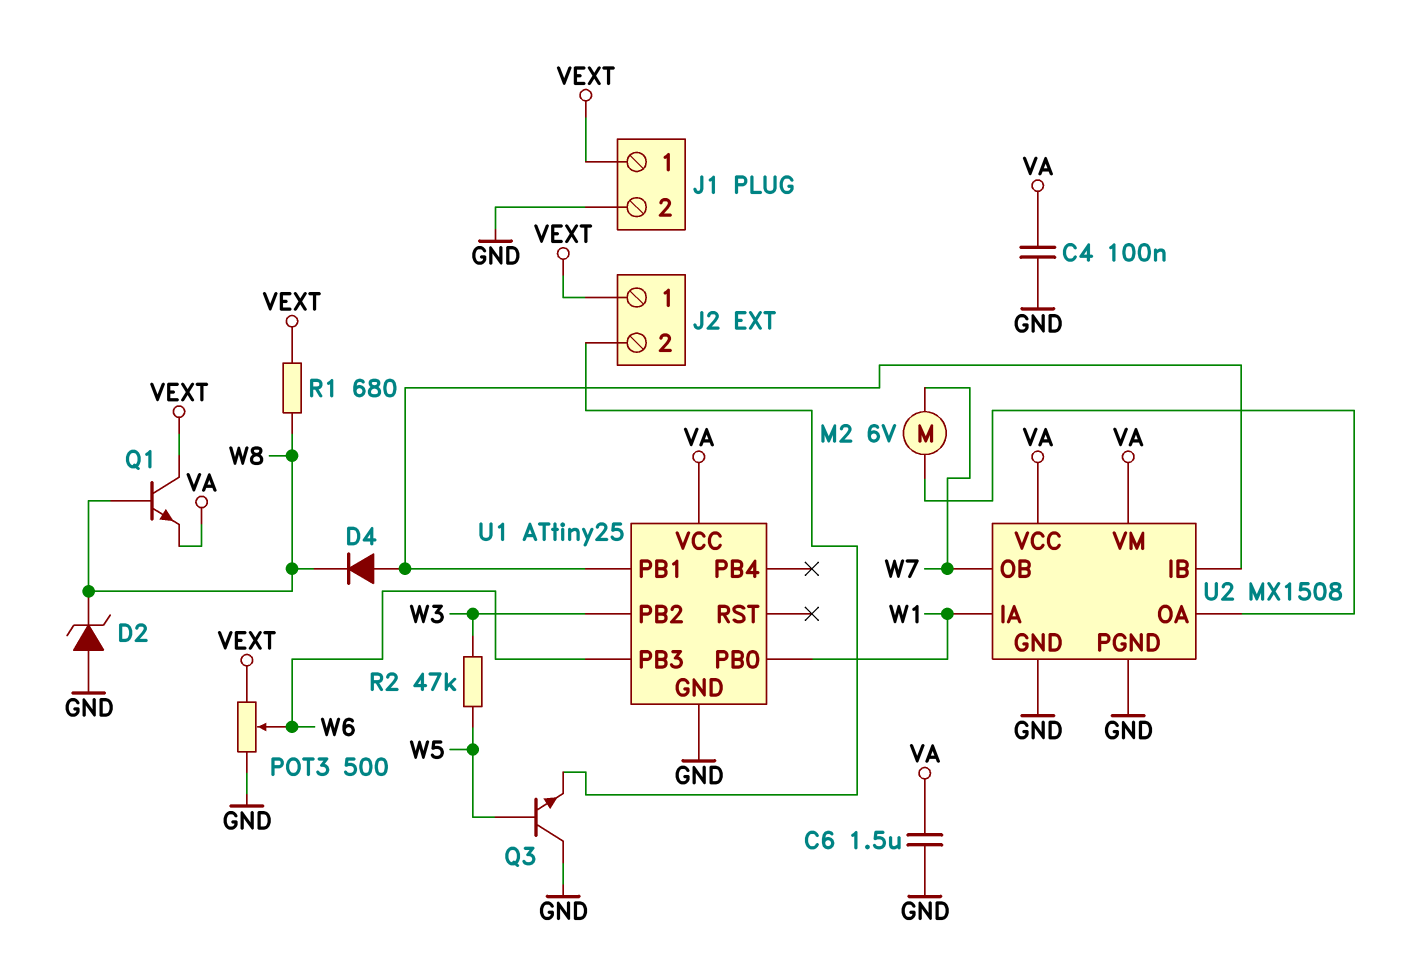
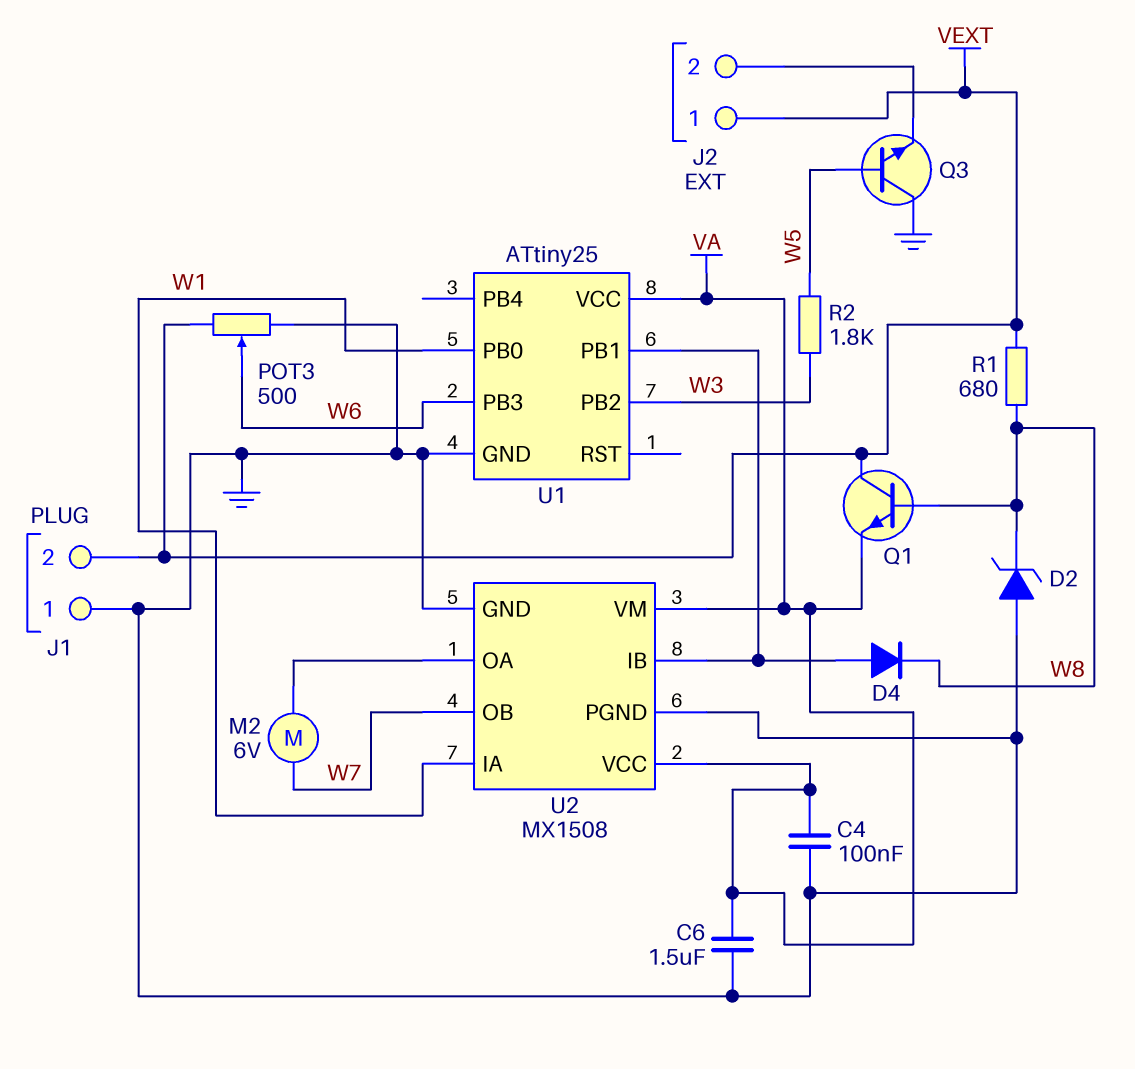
J1 pin 1: VEXT -> GND
J1 pin 2: GND -> VEXT
R2: 47k (W3, W5) -> 1.8k (W3, W5)

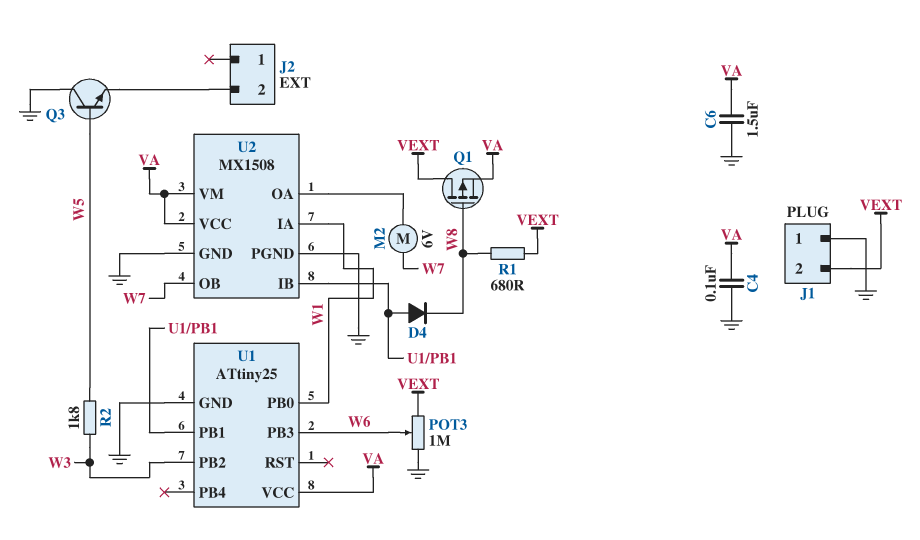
D2: zener (A GND, K W8) -> none
J2 pin 1: VEXT -> none
POT3: 500 (GND, VEXT, wiper W6) -> 1M (GND, VEXT, wiper W6)
Q1: NPN (B W8, C VEXT, E VA) -> PMOS (G W8, D VEXT, S VA)

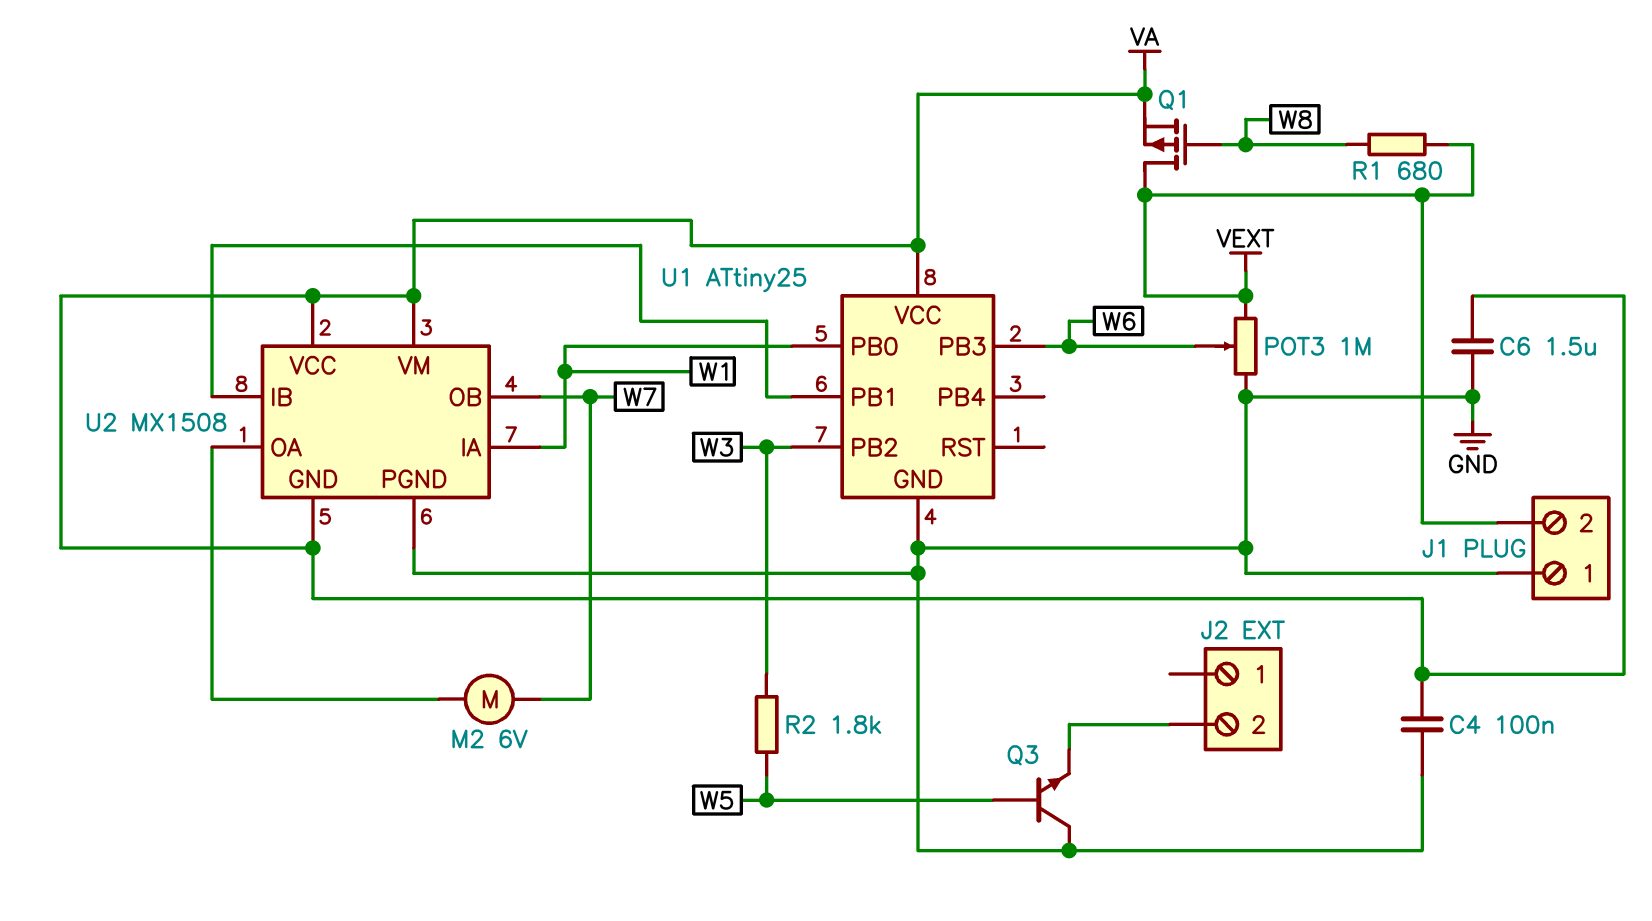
D4: diode (A U1/PB1, K W8) -> none
U2 pin GND: GND -> VA

